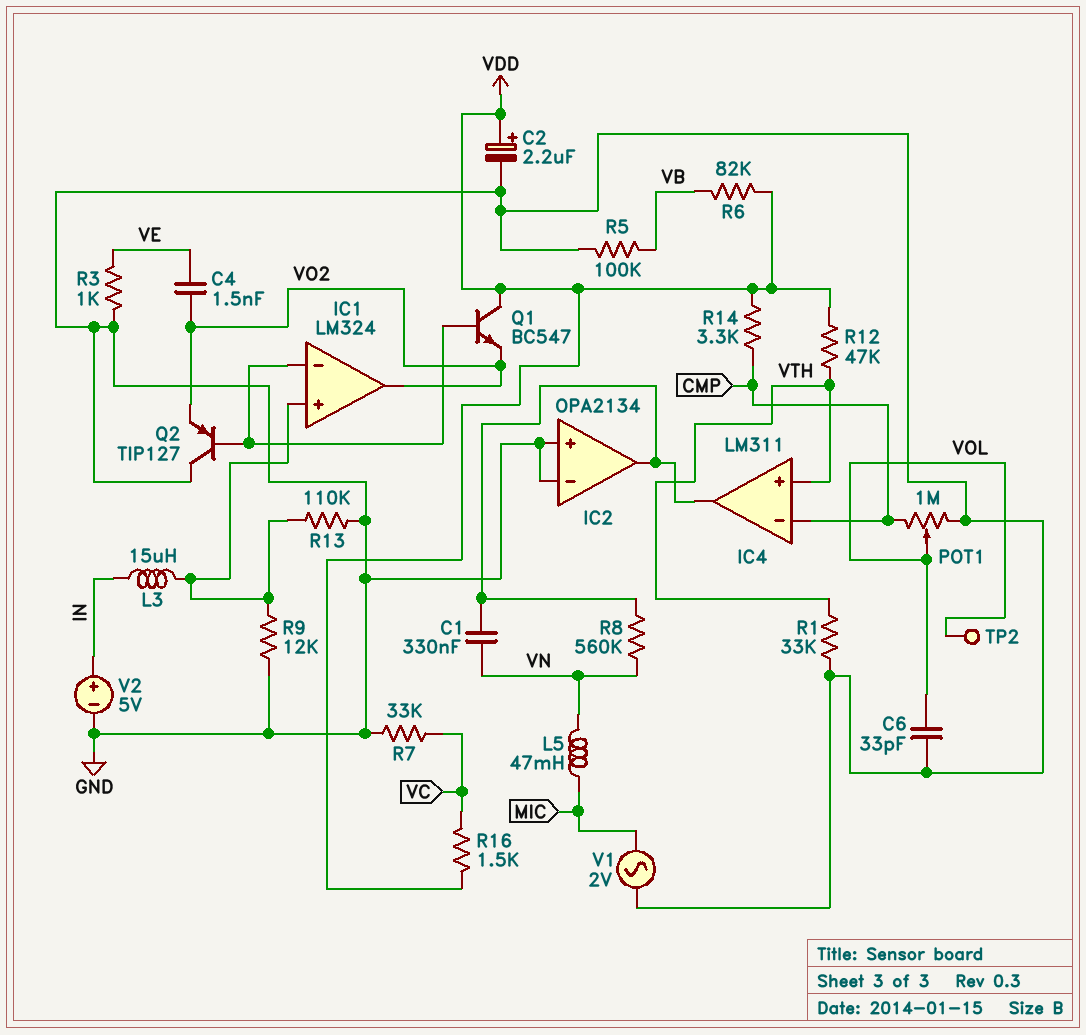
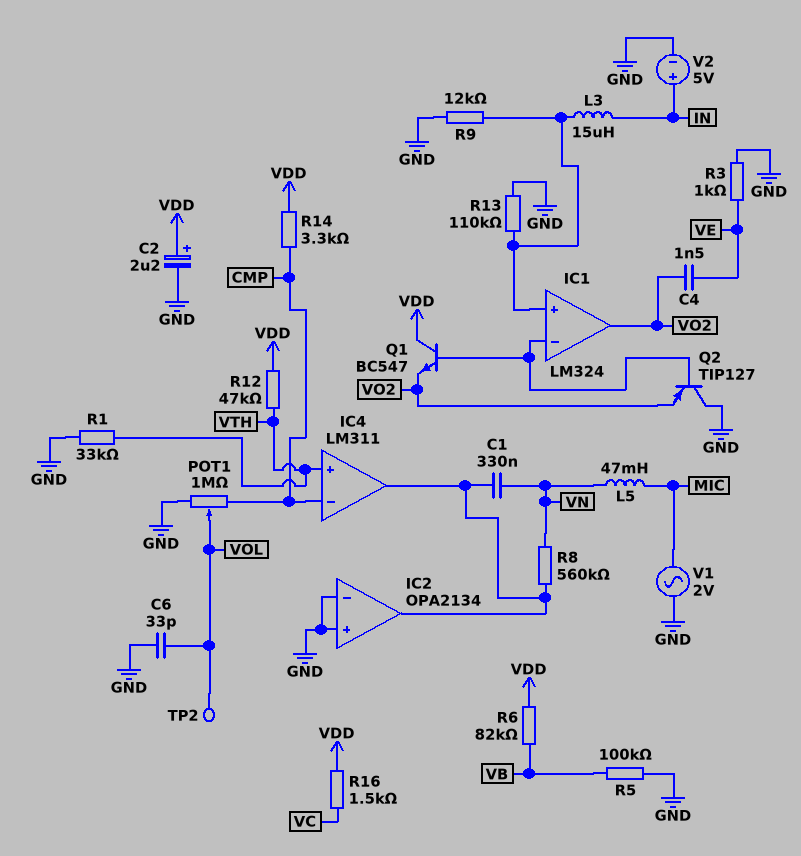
R7: 33k (GND, VC) -> none

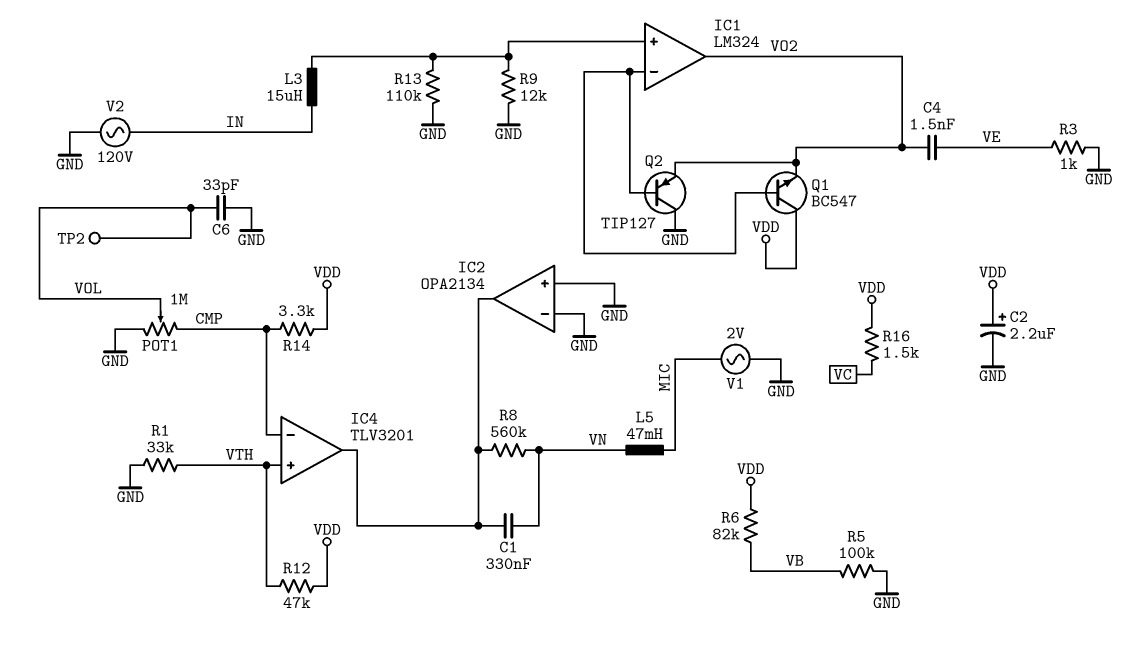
IC4: LM311 -> TLV3201
V2: 5V (plus IN, minus GND) -> AC 120V (GND, IN)

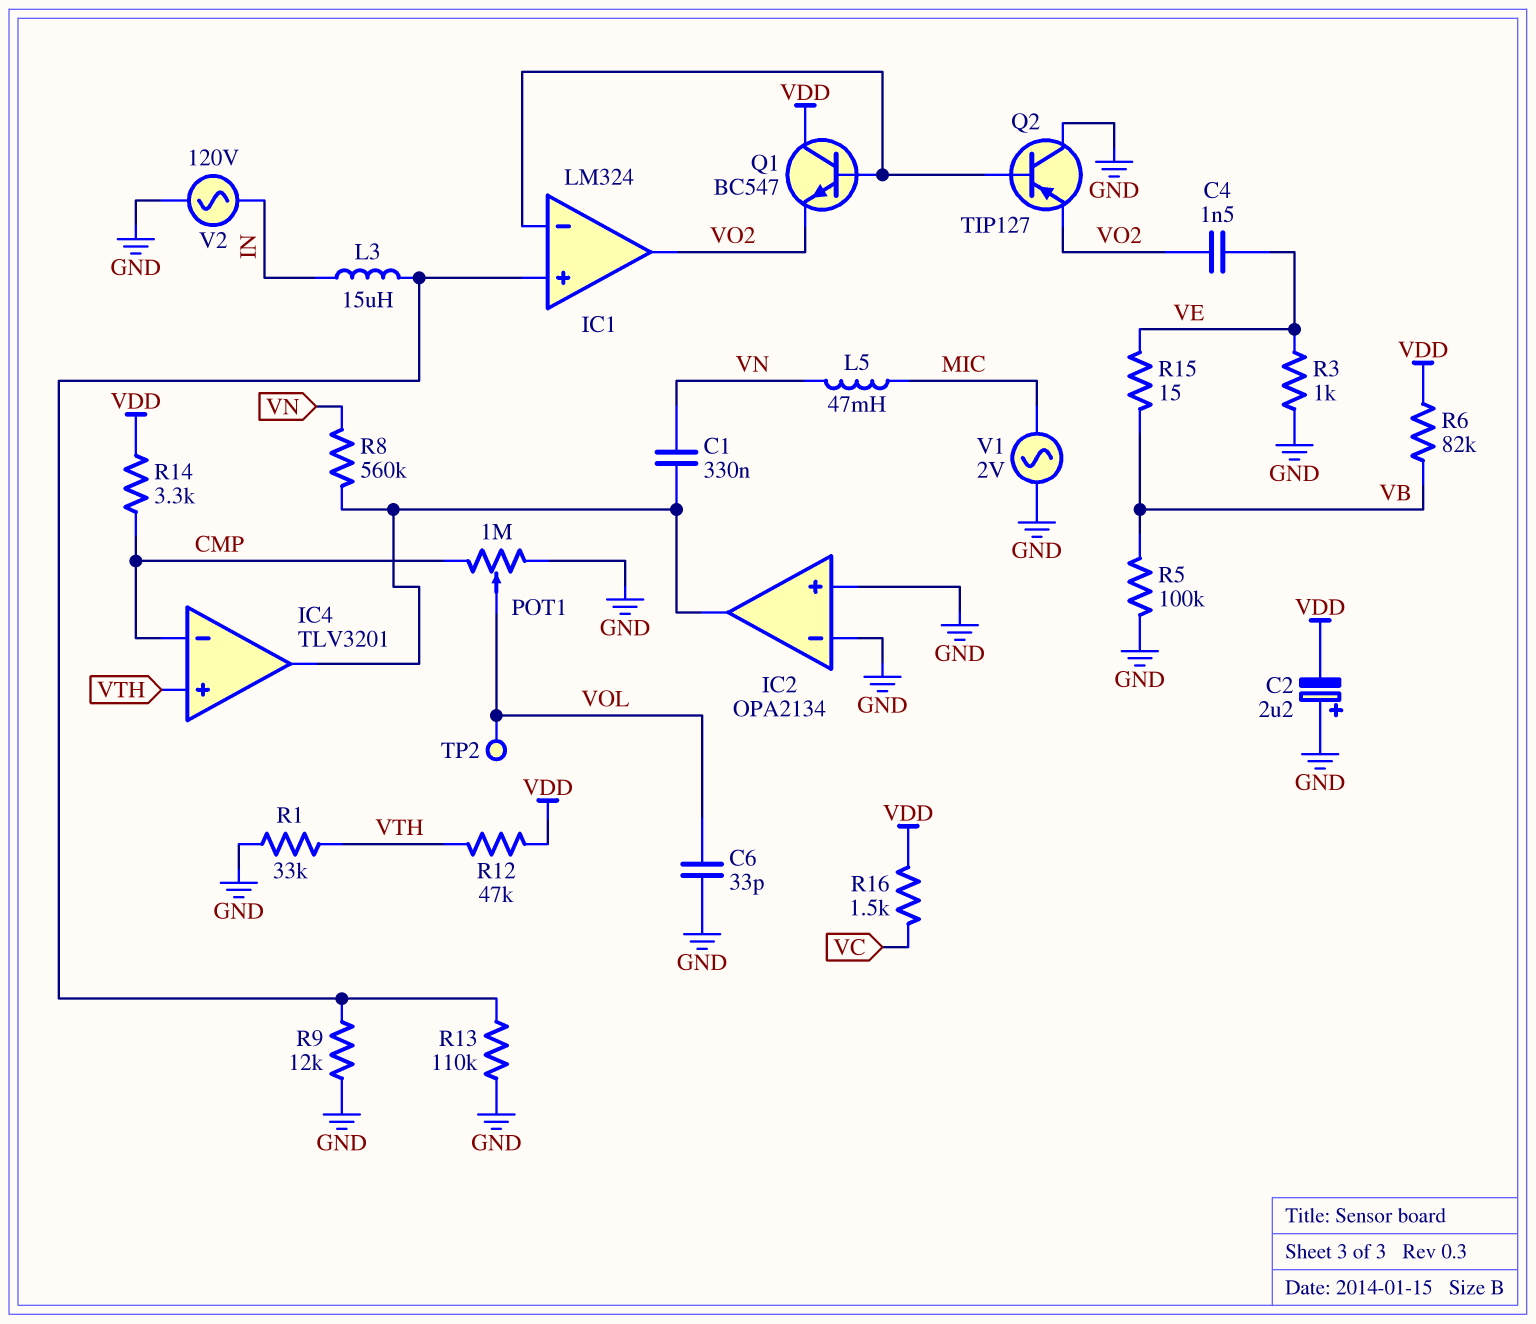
C2: 2.2uF (plus VDD, minus GND) -> 2.2uF (plus GND, minus VDD)
R15: none -> 15 (VB, VE)

